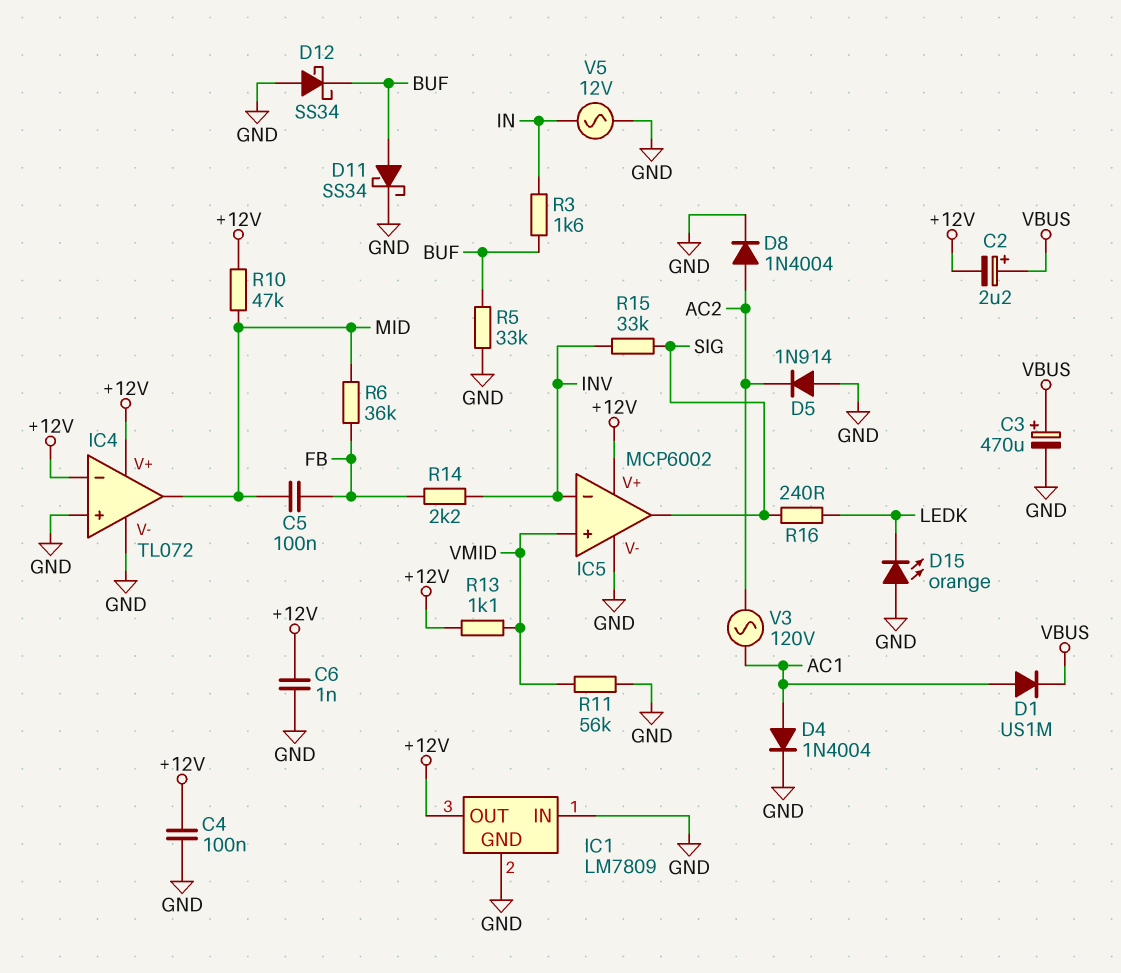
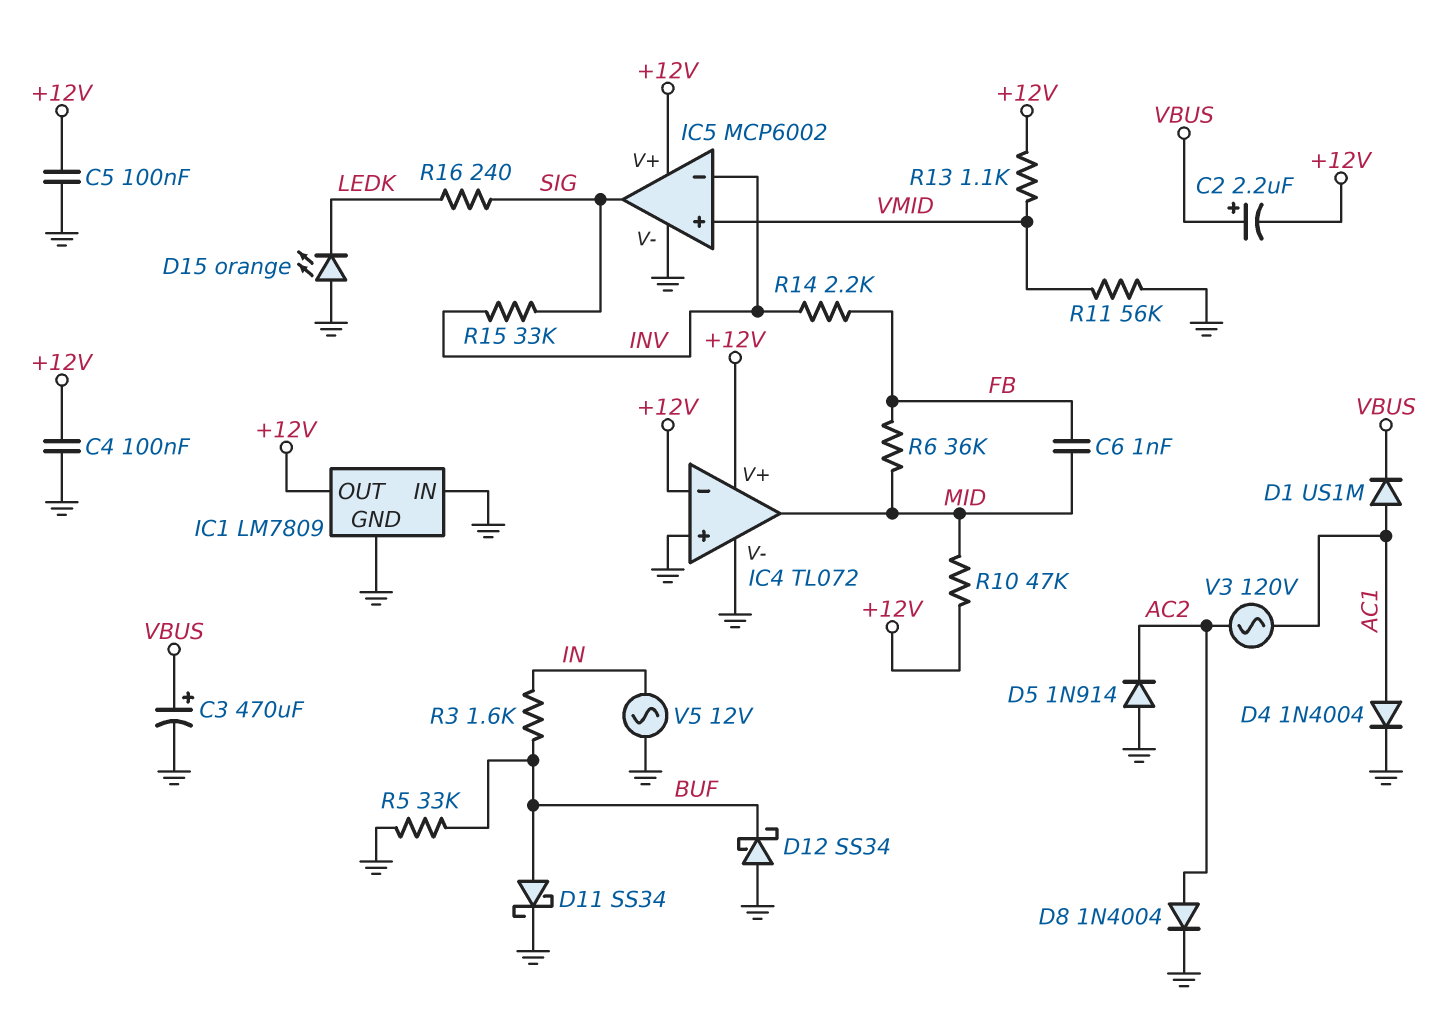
C5: 100nF (FB, MID) -> 100nF (+12V, GND)
C6: 1nF (+12V, GND) -> 1nF (FB, MID)

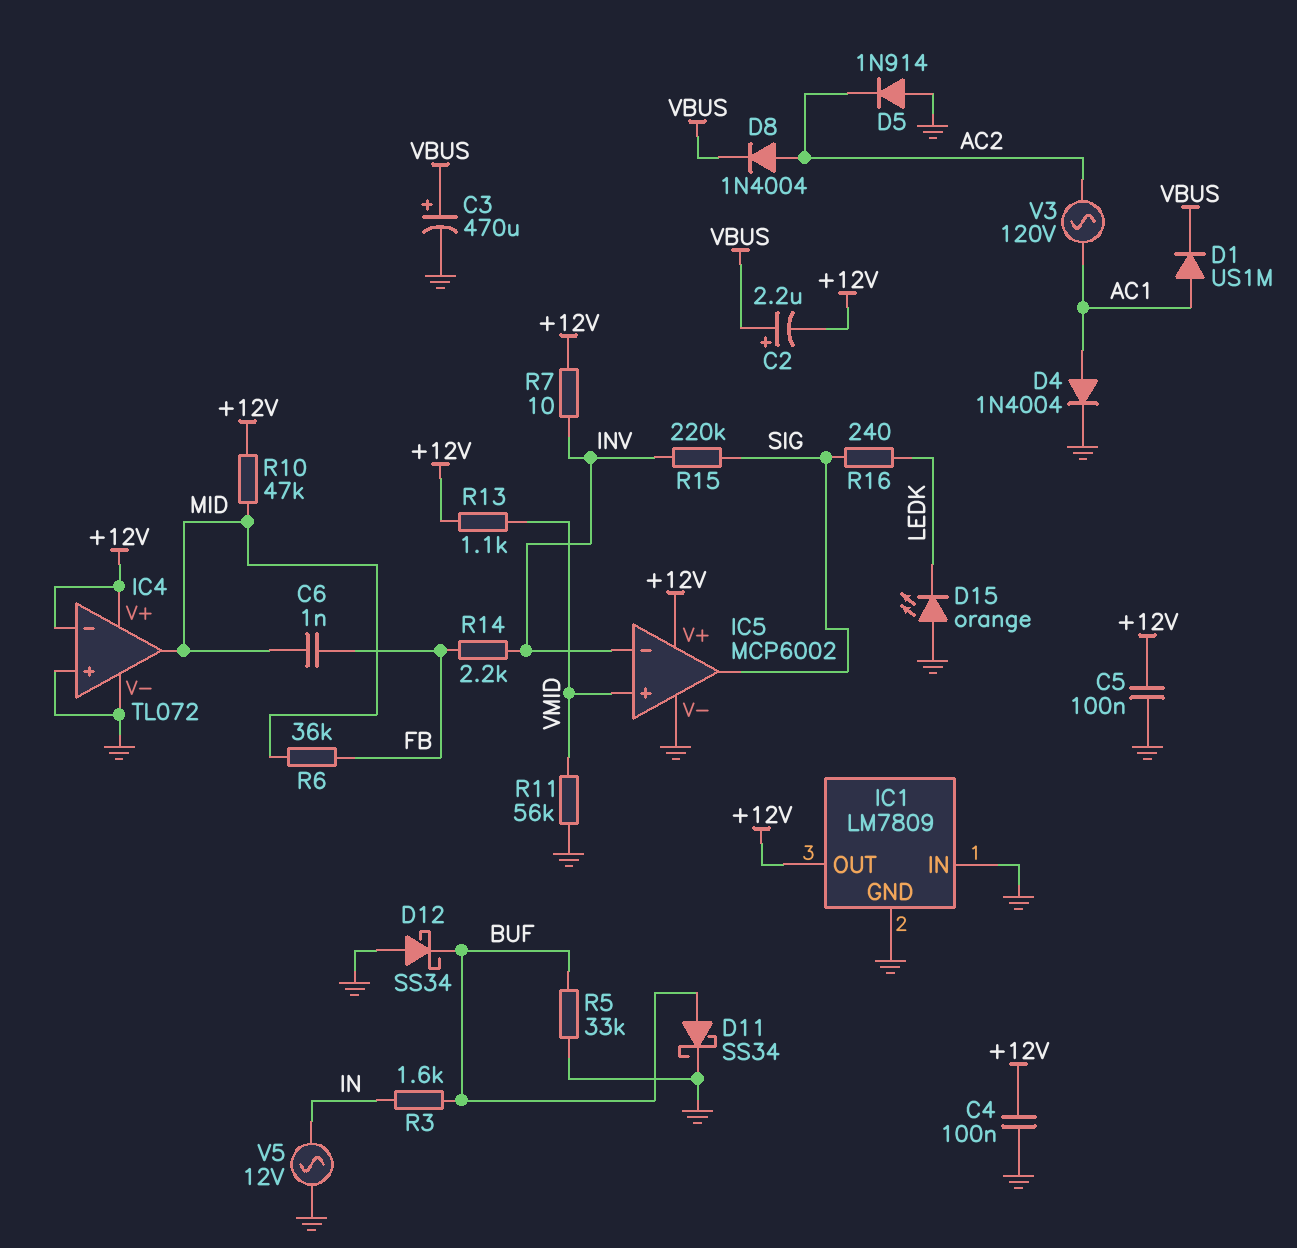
D8: diode 1N4004 (A AC2, K GND) -> diode 1N4004 (A AC2, K VBUS)
R7: none -> 10 (+12V, INV)
R15: 33k (INV, SIG) -> 220k (INV, SIG)

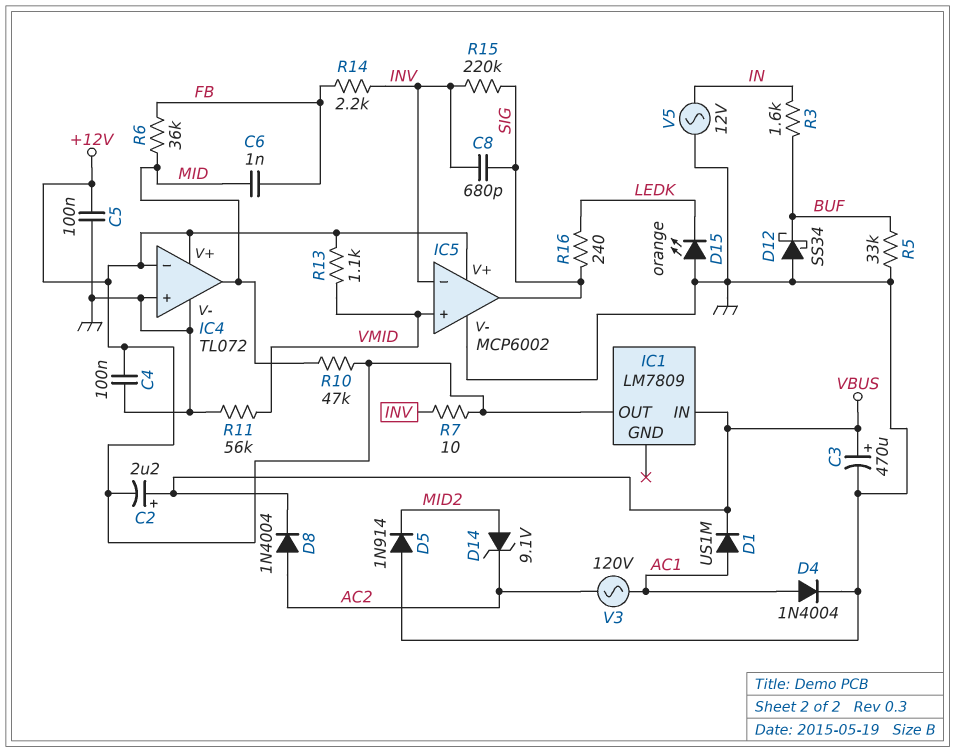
C8: none -> 680pF (INV, SIG)
D5: diode 1N914 (A GND, K AC2) -> diode 1N914 (A GND, K MID2)
D11: schottky SS34 (A BUF, K GND) -> none
D14: none -> zener 9.1V (A MID2, K AC2)
IC1 pin GND: GND -> none
IC1 pin IN: GND -> VBUS

